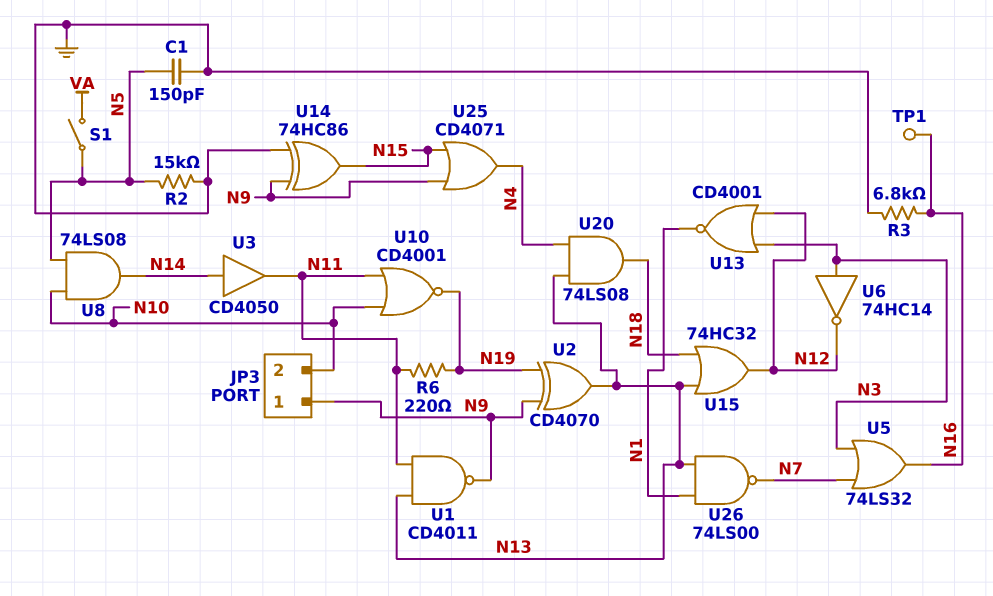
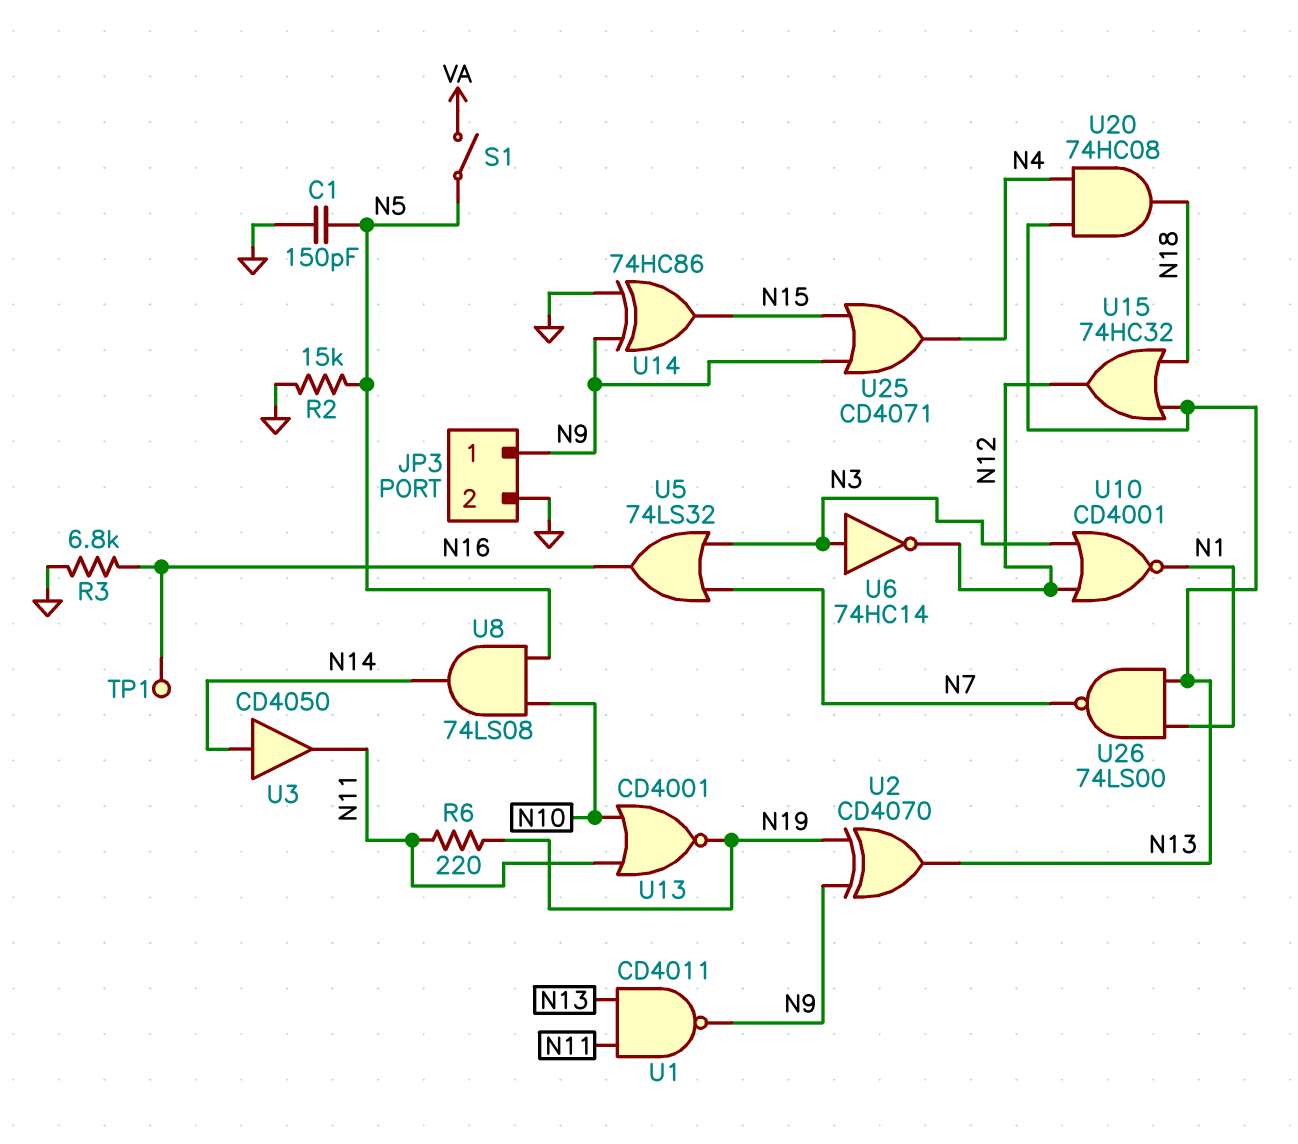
JP3 pin 2: N10 -> GND
U10: NOR CD4001 (in N10, in N11, out N19) -> NOR CD4001 (in N3, in N12, out N1)
U13: NOR CD4001 (in N3, in N12, out N1) -> NOR CD4001 (in N10, in N11, out N19)
U20: AND 74LS08 (in N4, in N13, out N18) -> AND 74HC08 (in N4, in N13, out N18)

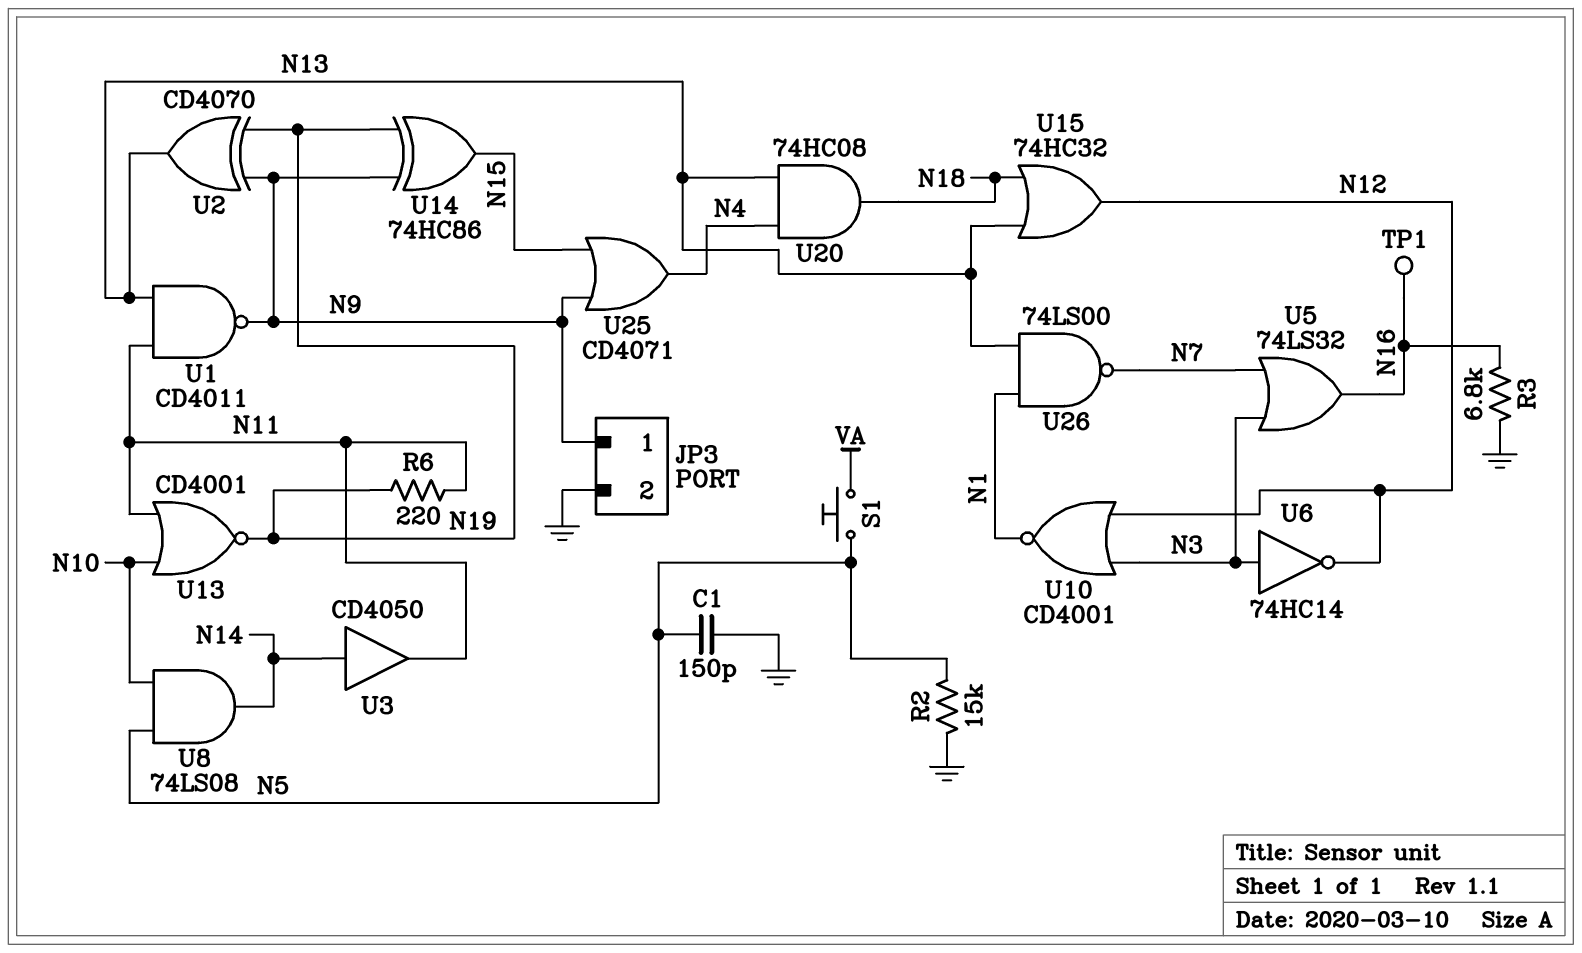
S1: switch (N5, VA) -> button (N5, VA)
U14: XOR 74HC86 (in GND, in N9, out N15) -> XOR 74HC86 (in N9, in N19, out N15)

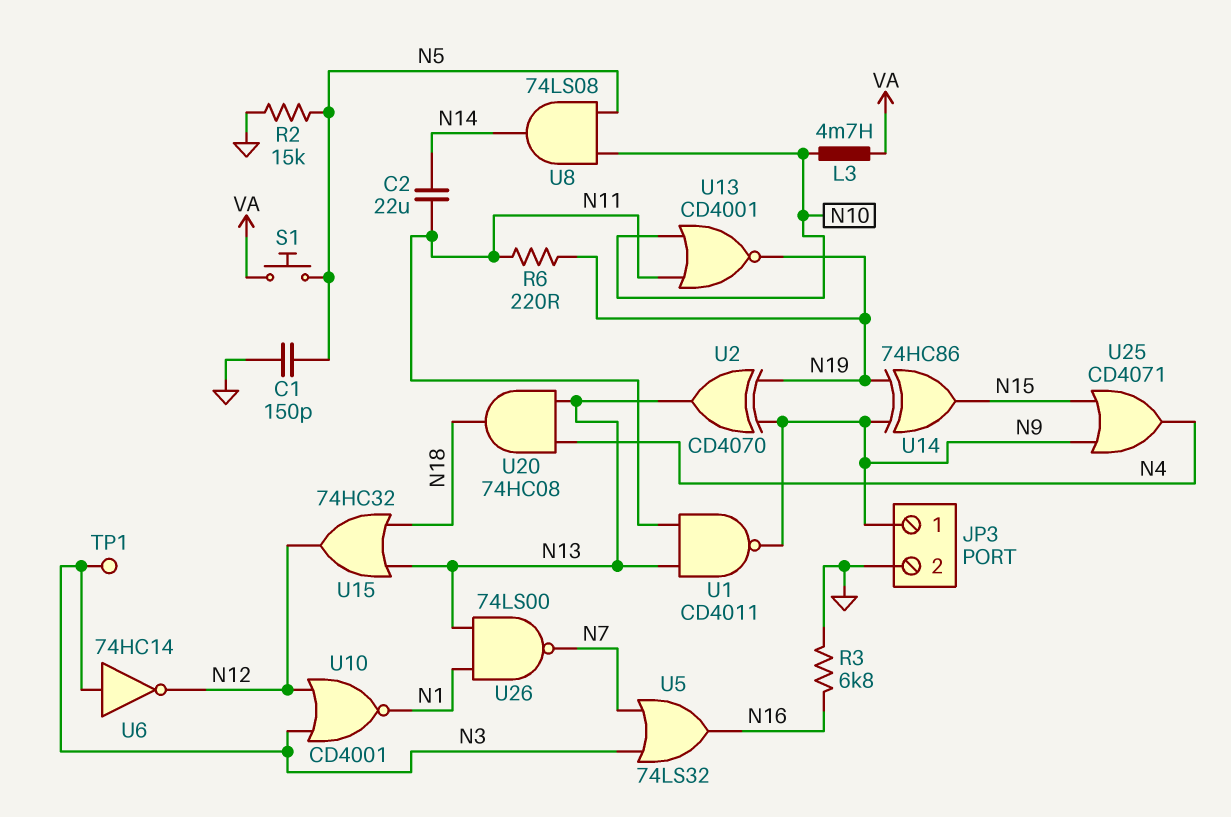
C2: none -> 22uF (N11, N14)
L3: none -> 4.7mH (N10, VA)
TP1: test point (N16) -> test point (N3)
U3: buffer CD4050 (in N14, out N11) -> none

